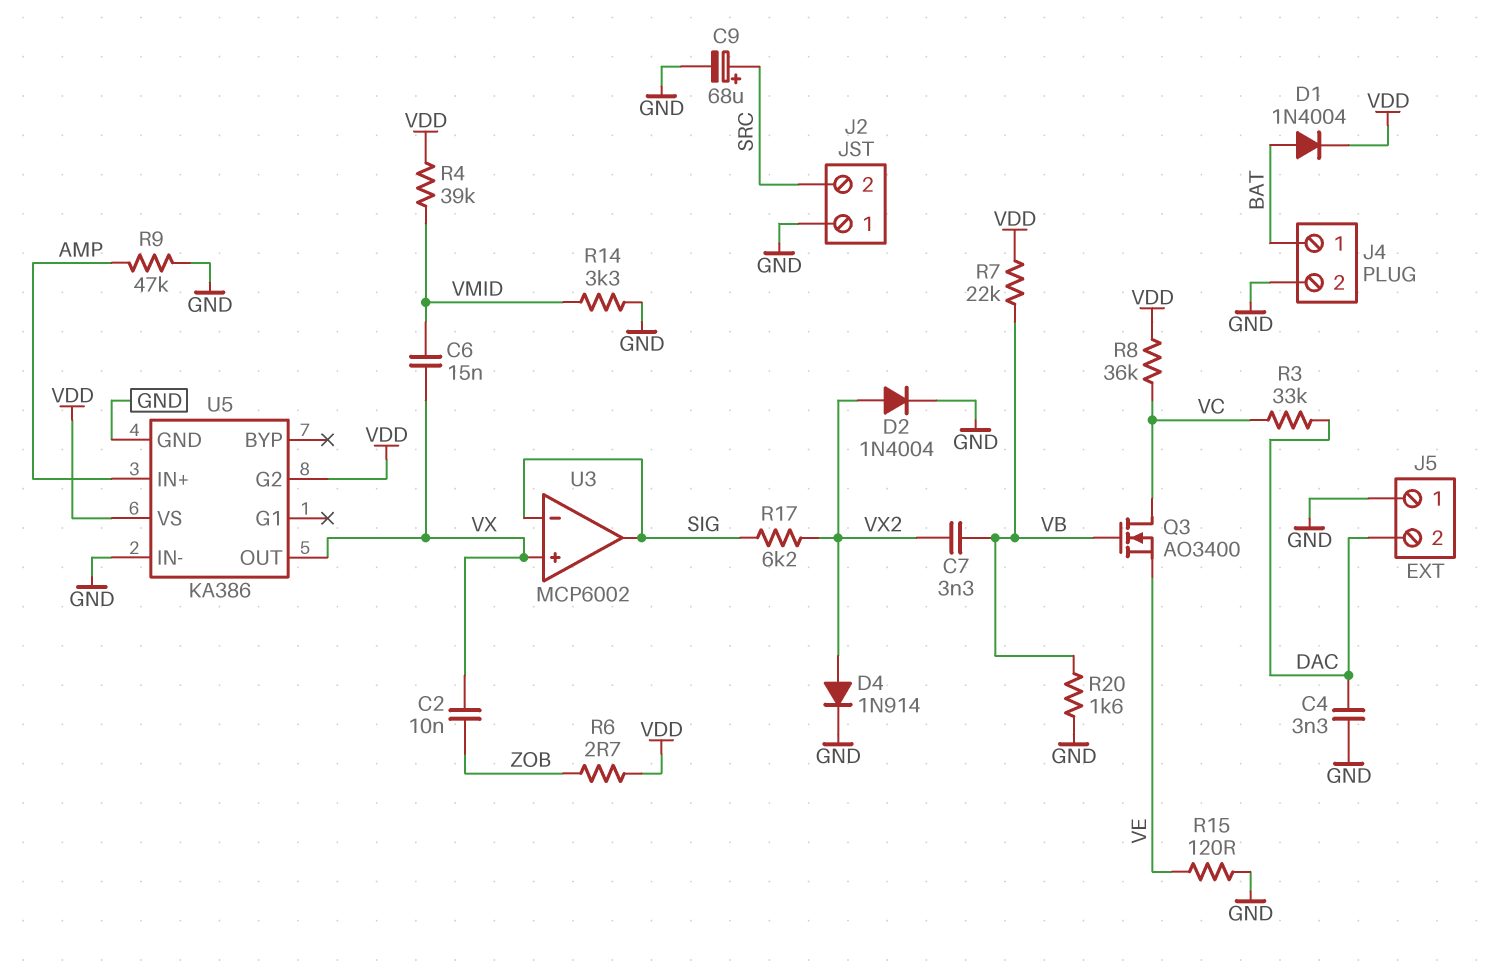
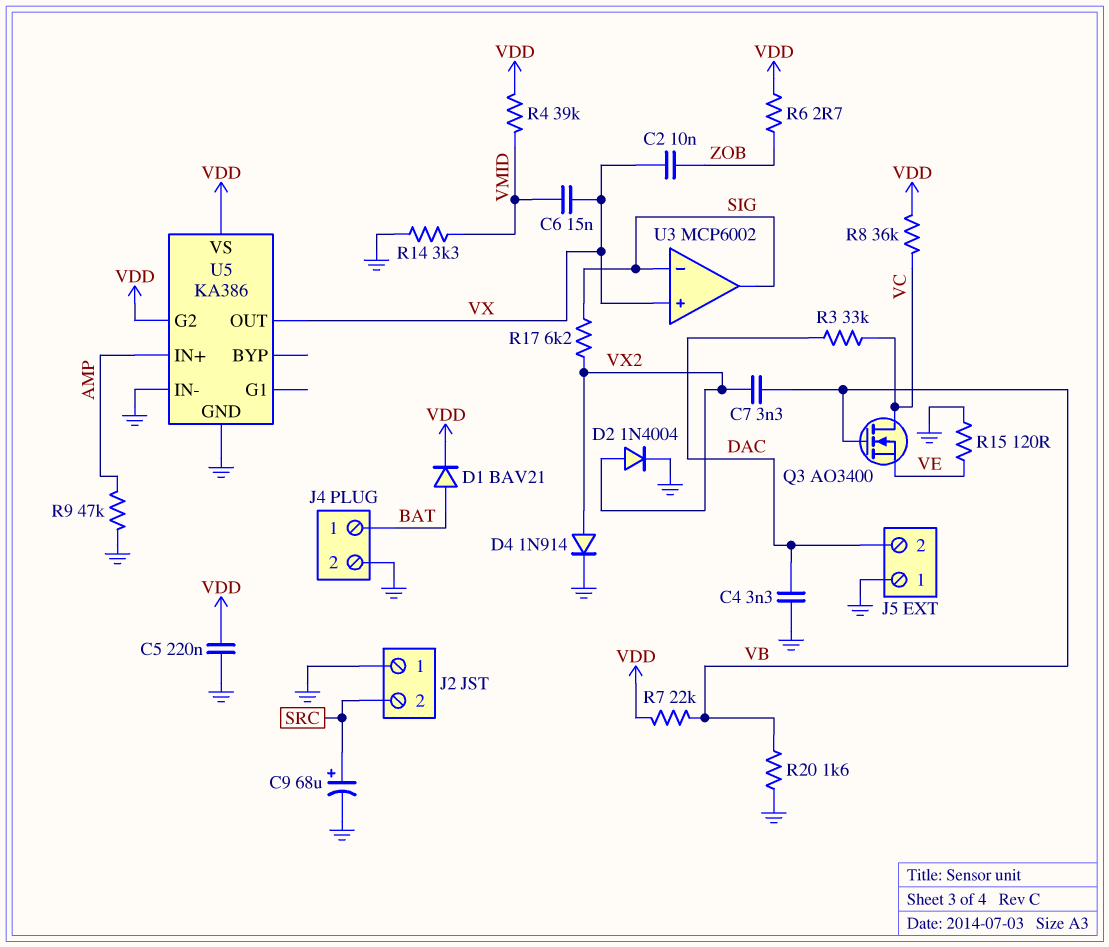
C5: none -> 220nF (GND, VDD)
D1: diode 1N4004 (A BAT, K VDD) -> diode BAV21 (A BAT, K VDD)

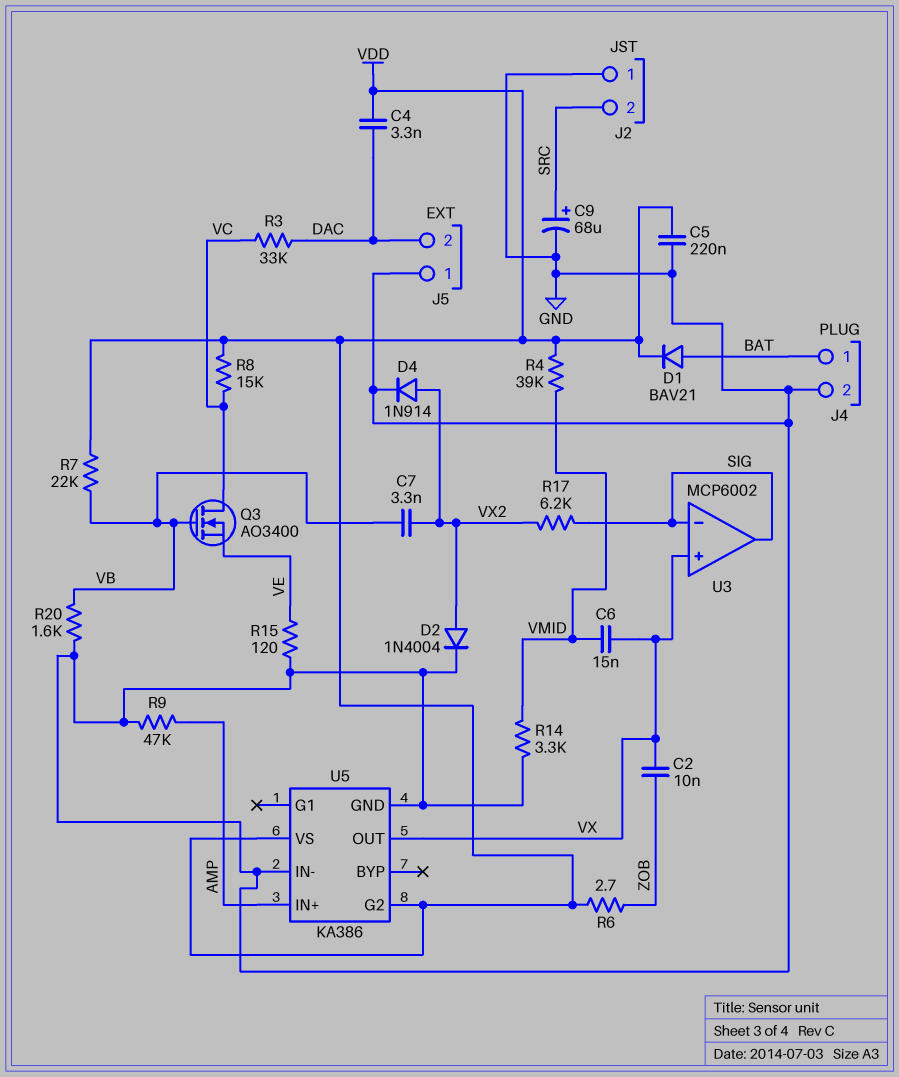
C4: 3.3nF (DAC, GND) -> 3.3nF (DAC, VDD)
R8: 36k (VC, VDD) -> 15k (VC, VDD)

